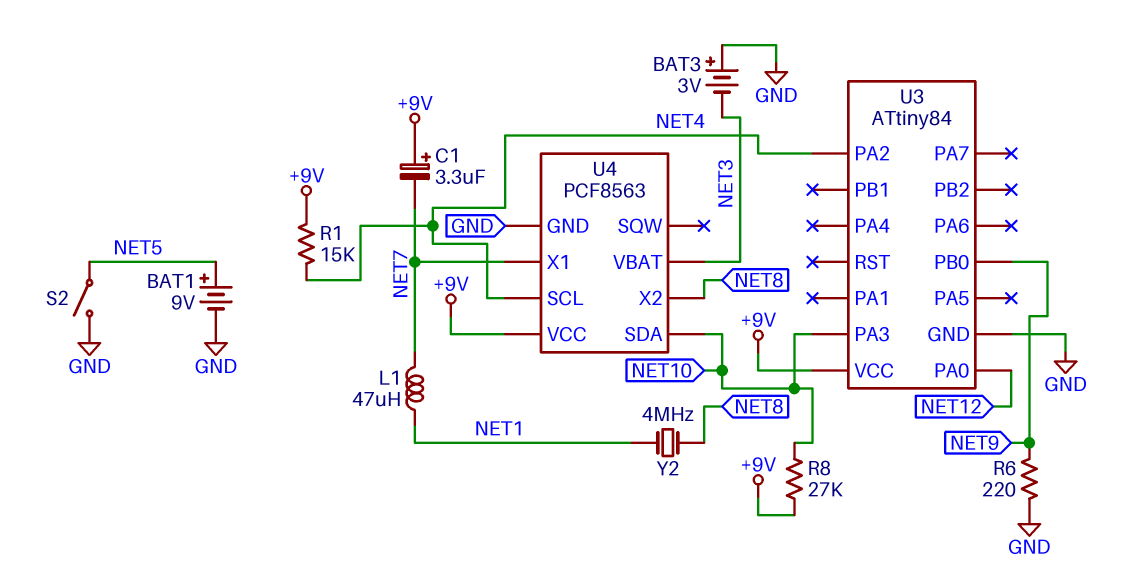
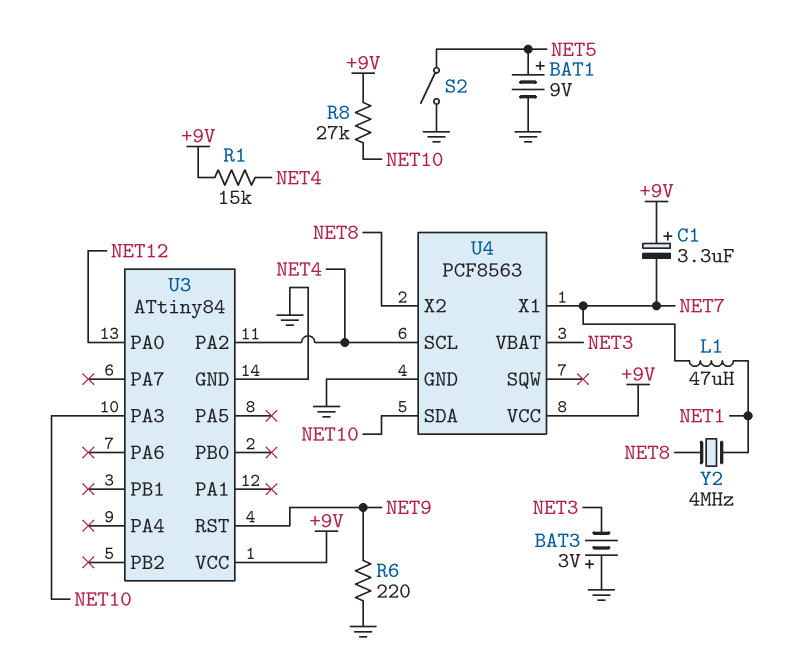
U3 pin PB0: NET9 -> none
U3 pin RST: none -> NET9

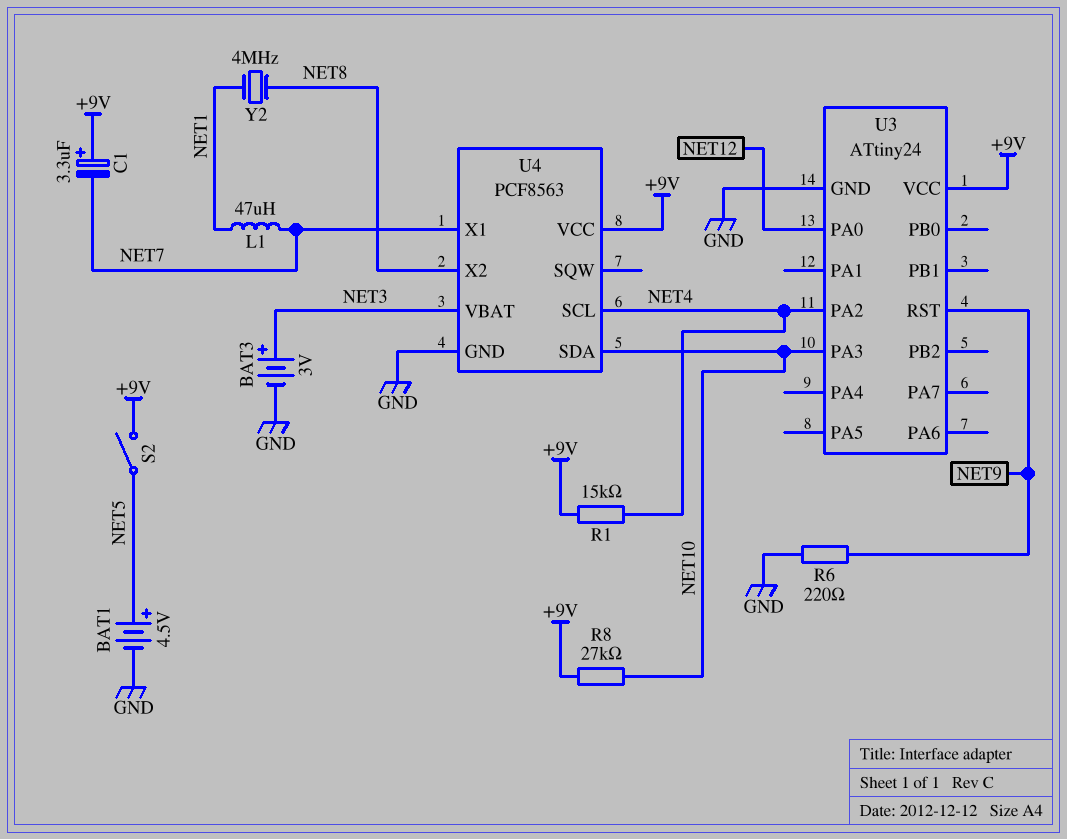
BAT1: 9V (plus NET5, minus GND) -> 4.5V (plus NET5, minus GND)
BAT3: 3V (plus GND, minus NET3) -> 3V (plus NET3, minus GND)
S2: switch (GND, NET5) -> switch (+9V, NET5)
U3: ATtiny84 -> ATtiny24

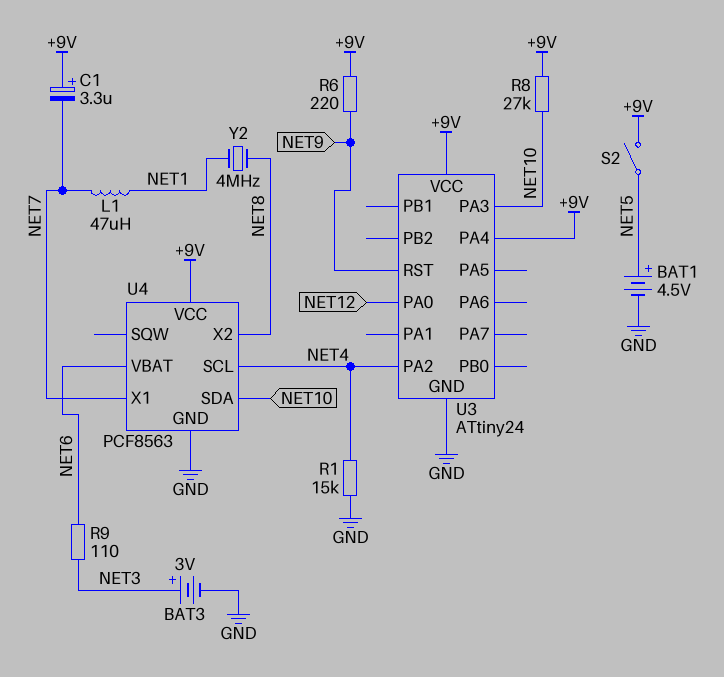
R1: 15k (+9V, NET4) -> 15k (GND, NET4)
R6: 220 (GND, NET9) -> 220 (+9V, NET9)
R9: none -> 110 (NET3, NET6)
U3 pin PA4: none -> +9V
U4 pin VBAT: NET3 -> NET6

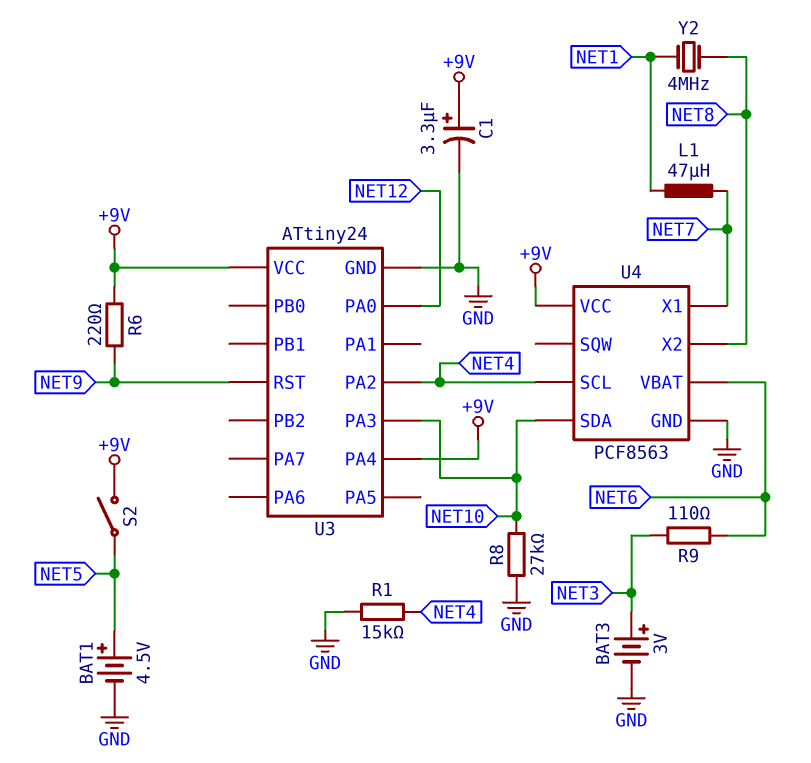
C1: 3.3uF (plus +9V, minus NET7) -> 3.3uF (plus +9V, minus GND)
R8: 27k (+9V, NET10) -> 27k (GND, NET10)

